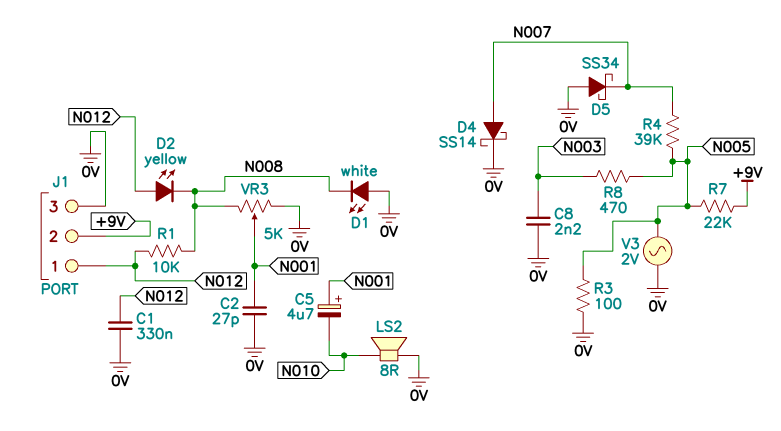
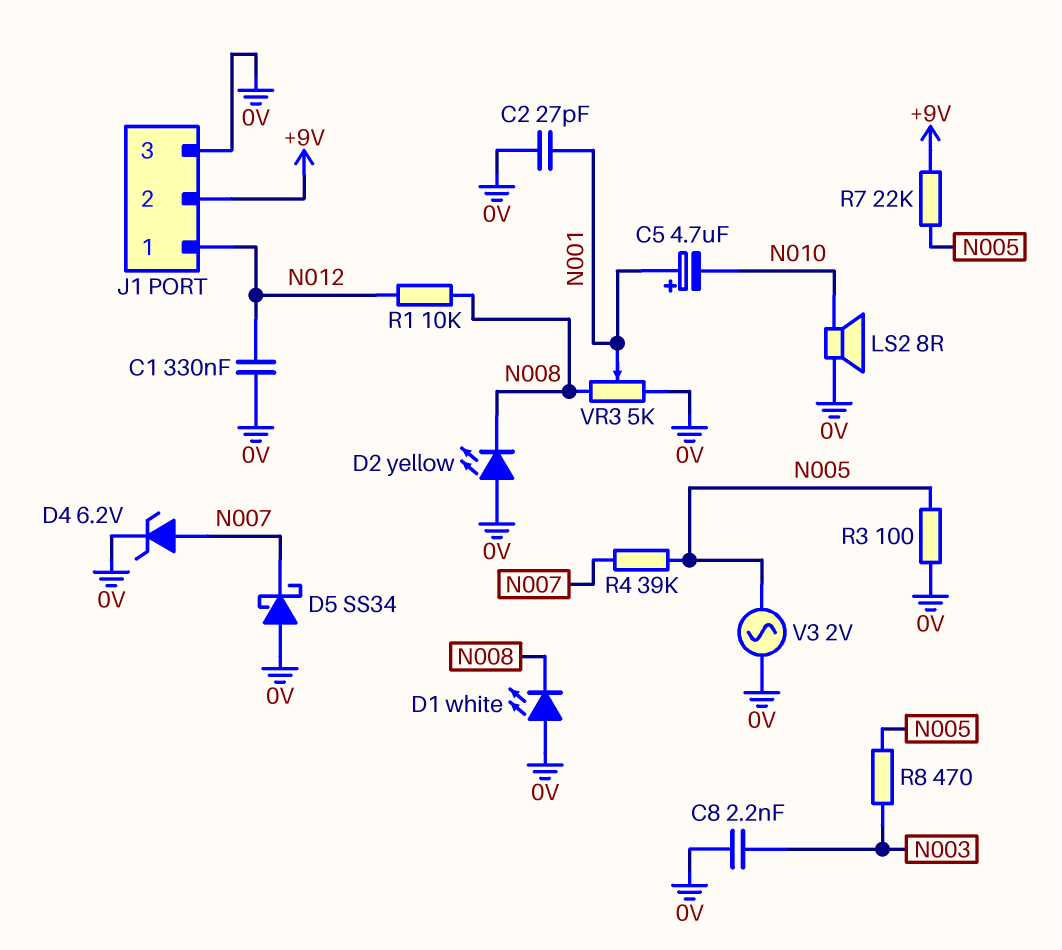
D2: LED yellow (A N012, K N008) -> LED yellow (A 0V, K N008)
D4: schottky SS14 (A N007, K 0V) -> zener 6.2V (A N007, K 0V)

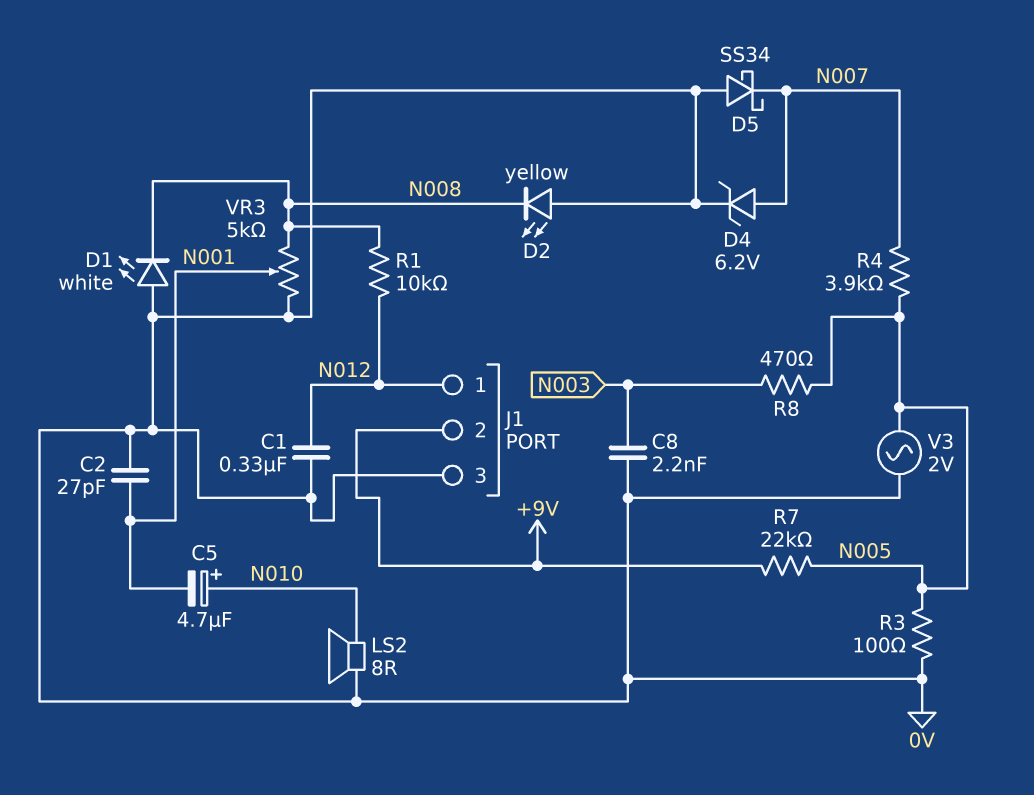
C5: 4.7uF (plus N001, minus N010) -> 4.7uF (plus N010, minus N001)
R4: 39k (N005, N007) -> 3.9k (N005, N007)

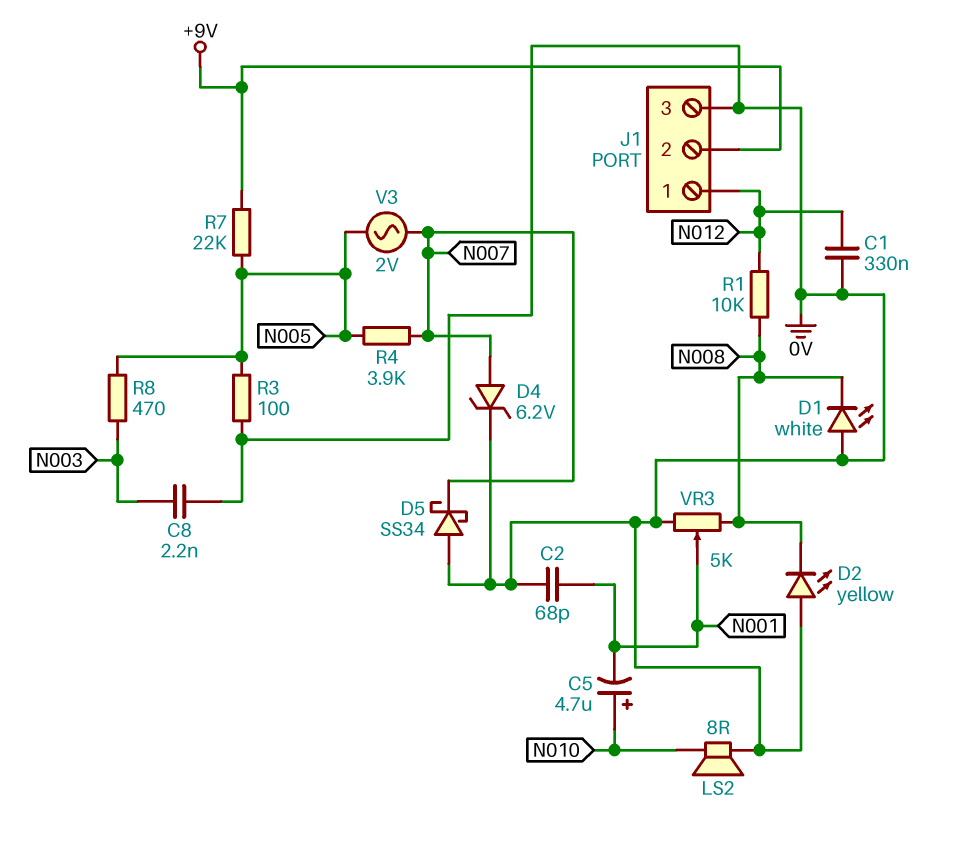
C2: 27pF (0V, N001) -> 68pF (0V, N001)
V3: AC 2V (0V, N005) -> AC 2V (N005, N007)

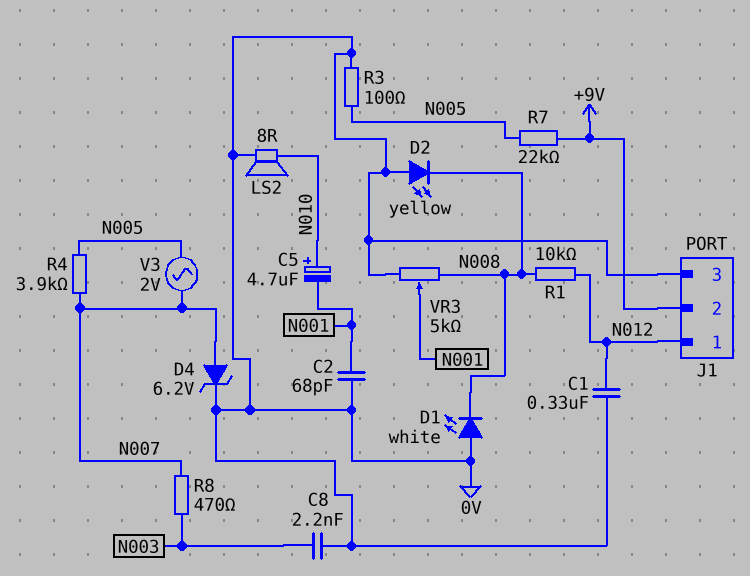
D5: schottky SS34 (A 0V, K N007) -> none
R8: 470 (N003, N005) -> 470 (N003, N007)

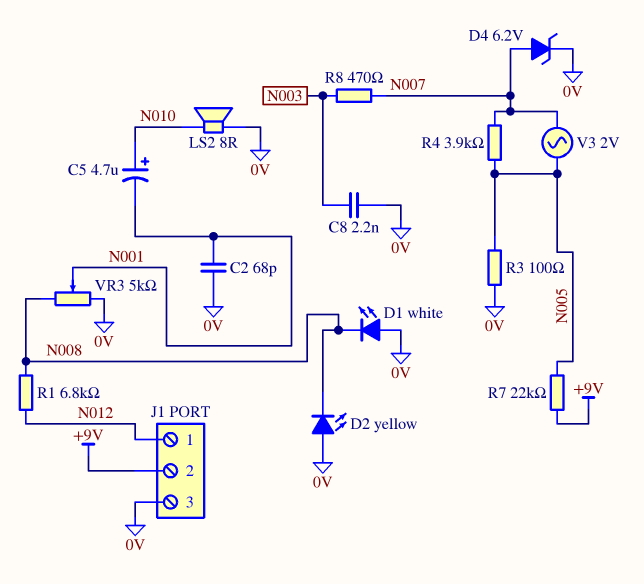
C1: 330nF (0V, N012) -> none
R1: 10k (N008, N012) -> 6.8k (N008, N012)

